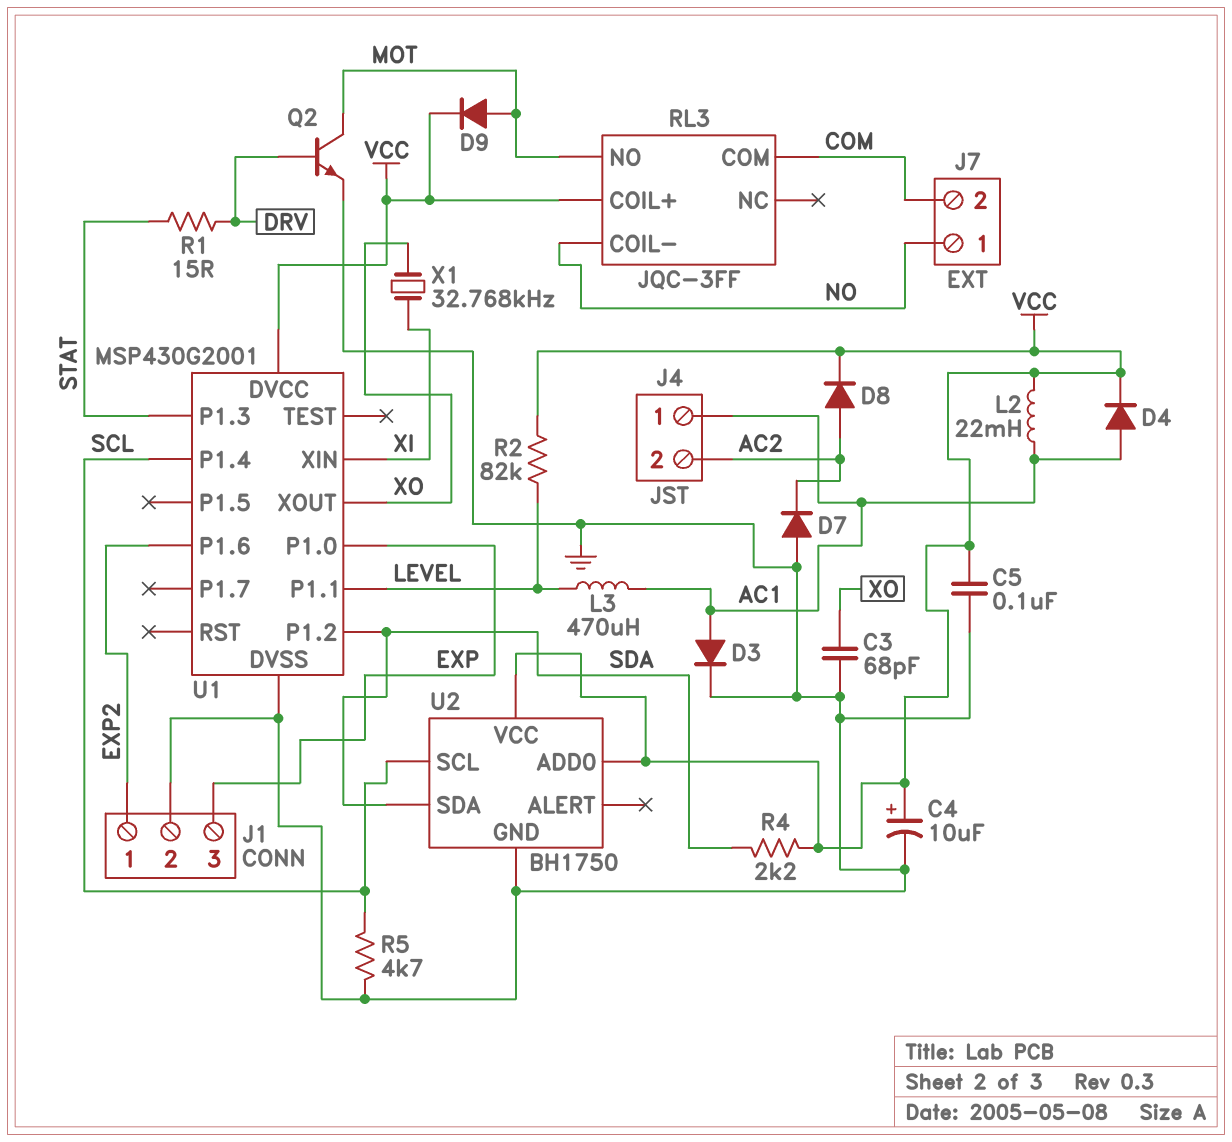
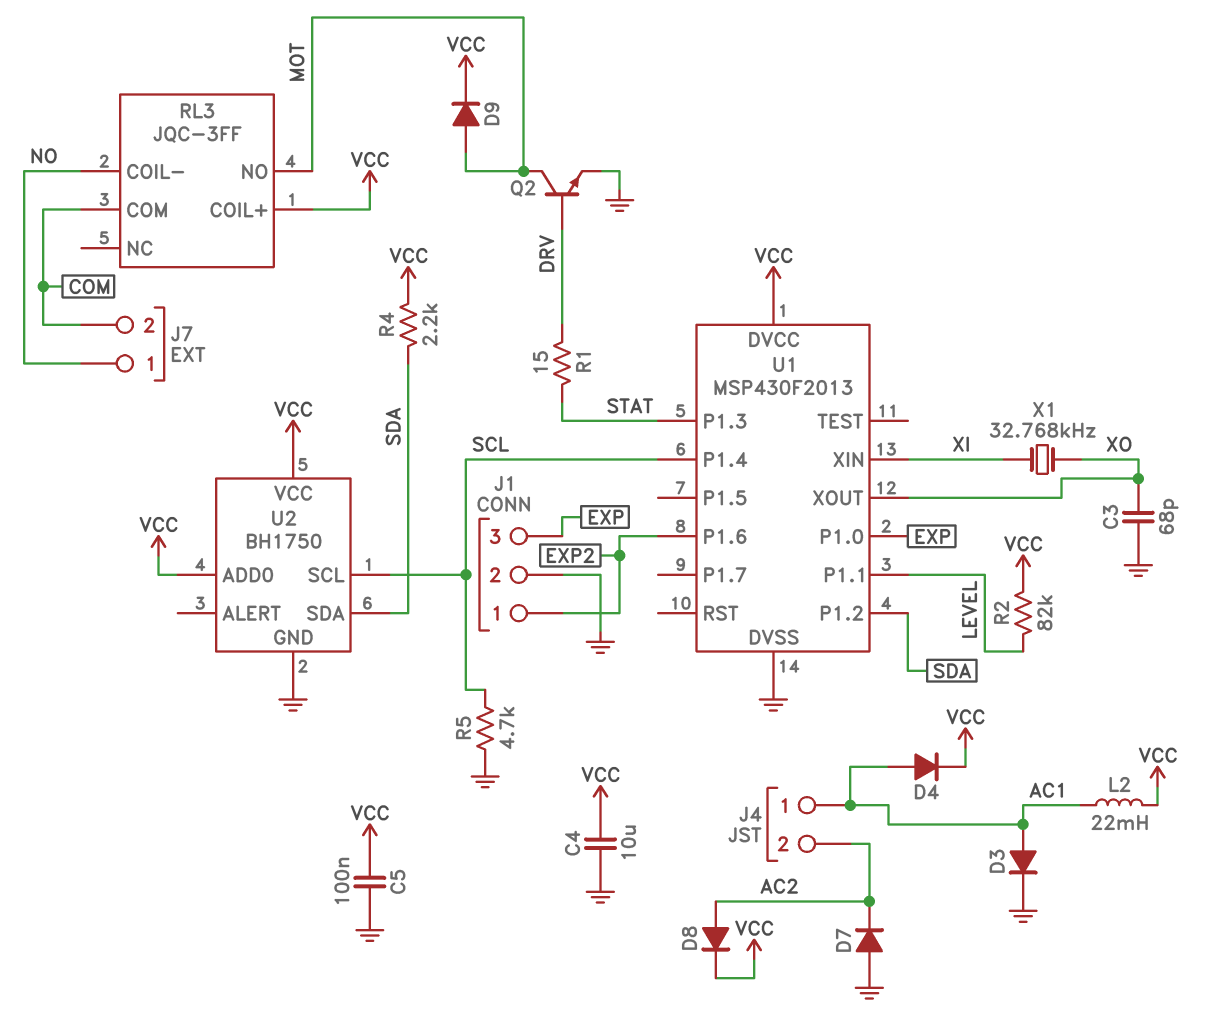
C4: 10uF (plus VCC, minus GND) -> 10uF (GND, VCC)
L3: 470uH (AC1, LEVEL) -> none
U1: MSP430G2001 -> MSP430F2013

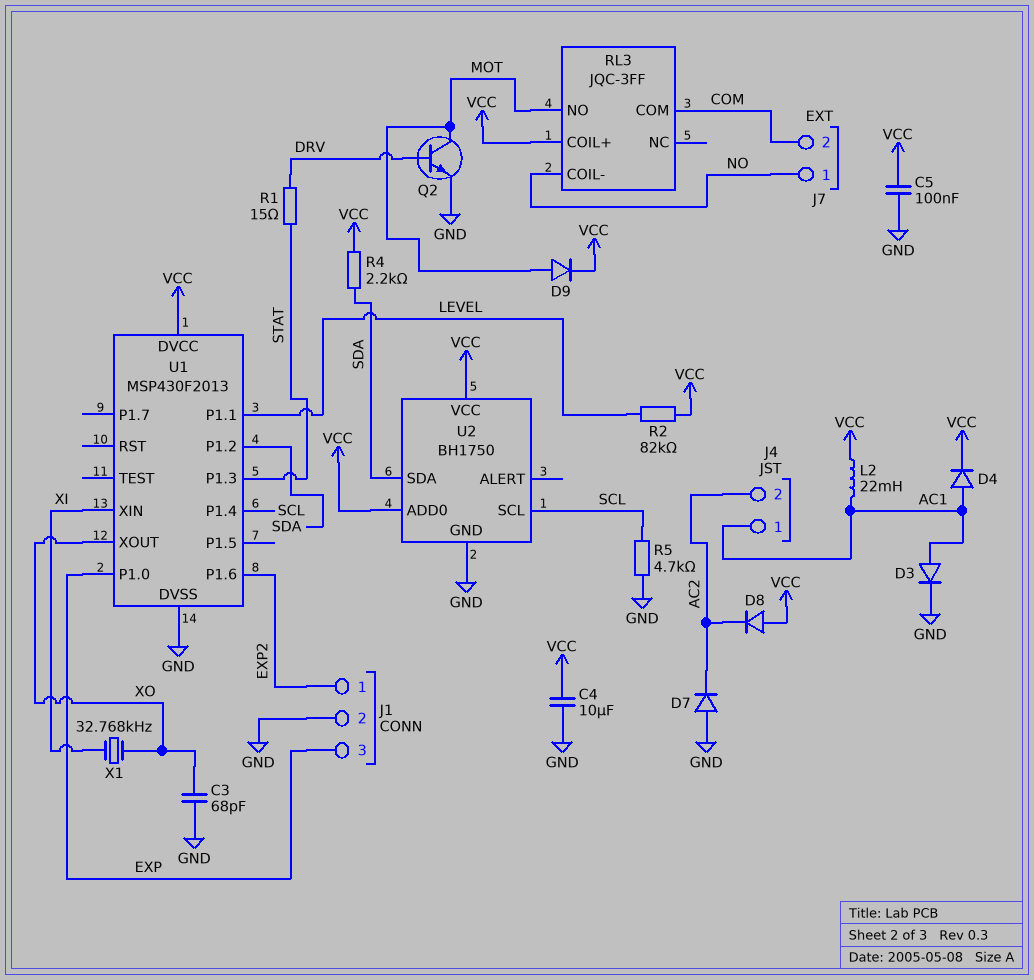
D8: diode (A AC2, K VCC) -> diode (A VCC, K AC2)

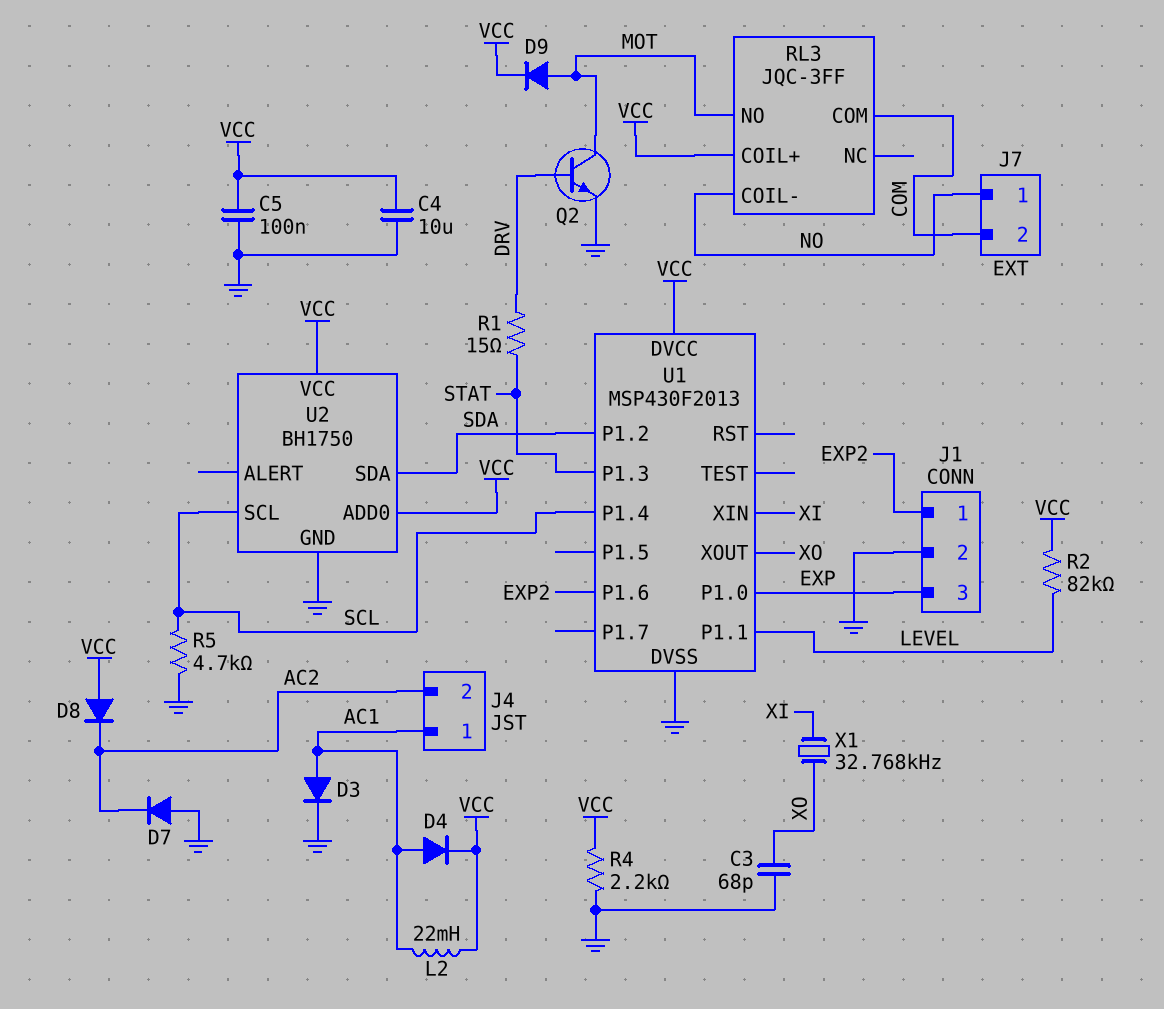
R4: 2.2k (SDA, VCC) -> 2.2k (GND, VCC)

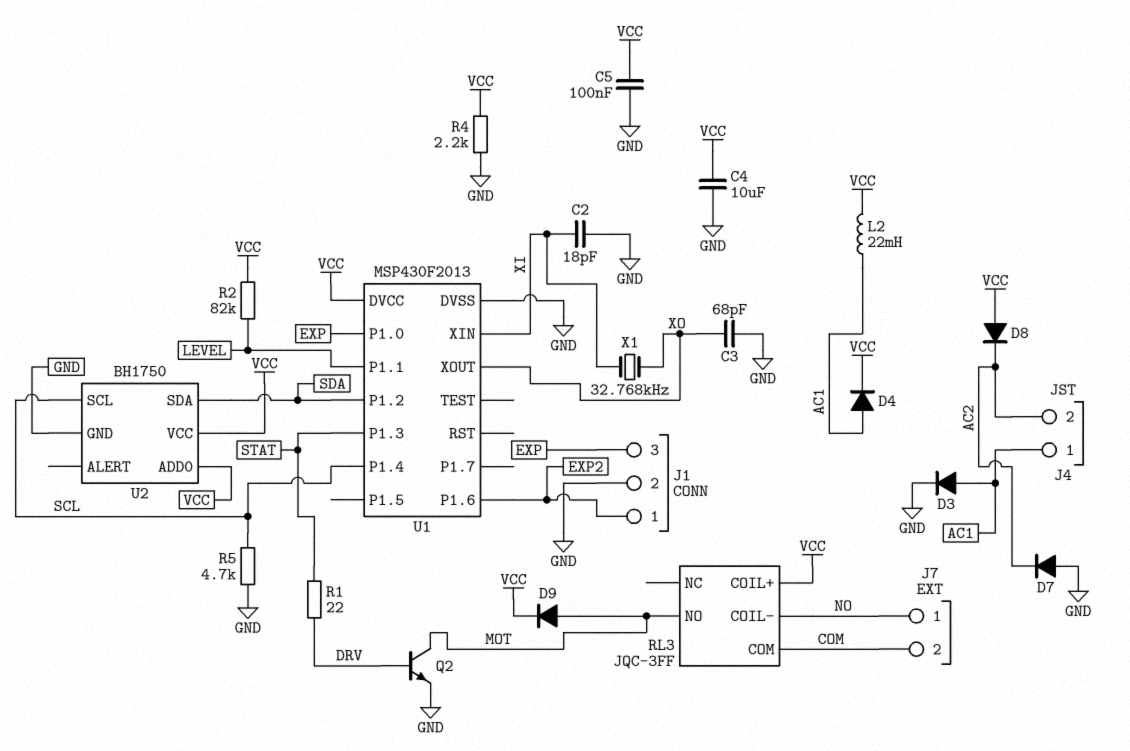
C2: none -> 18pF (GND, XI)
R1: 15 (DRV, STAT) -> 22 (DRV, STAT)

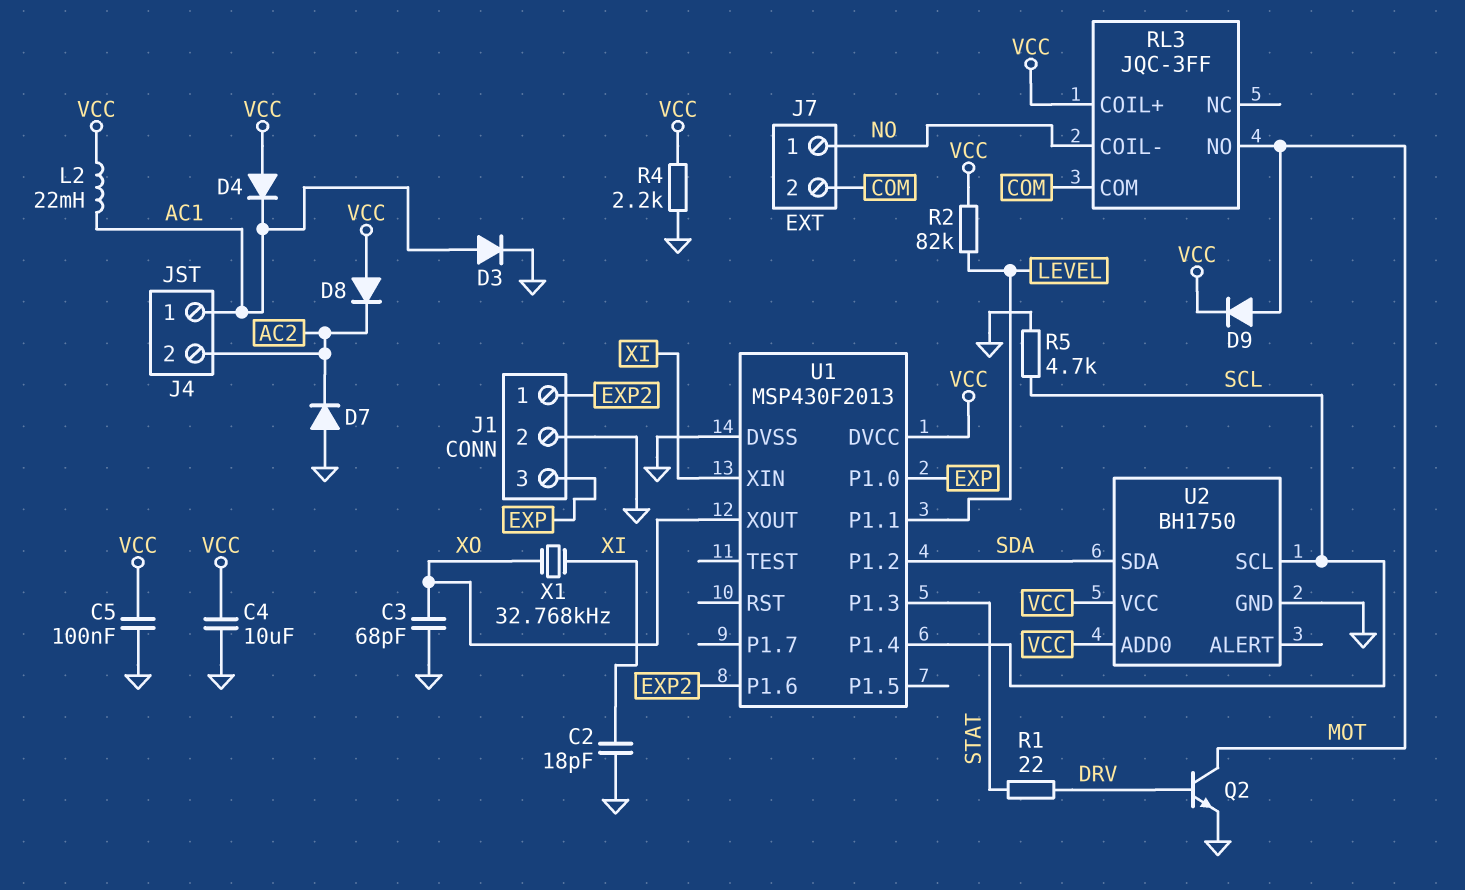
D4: diode (A AC1, K VCC) -> diode (A VCC, K AC1)

